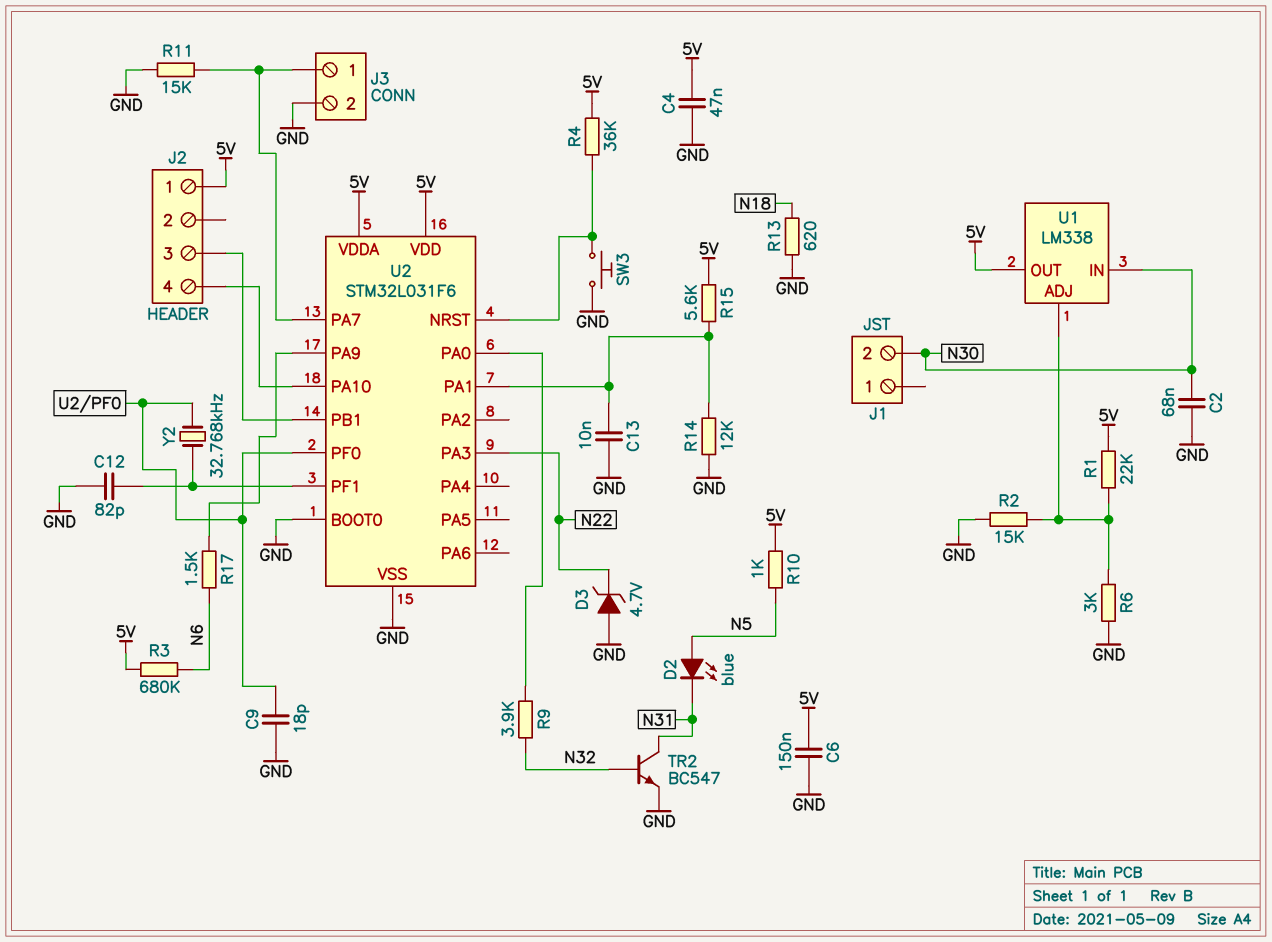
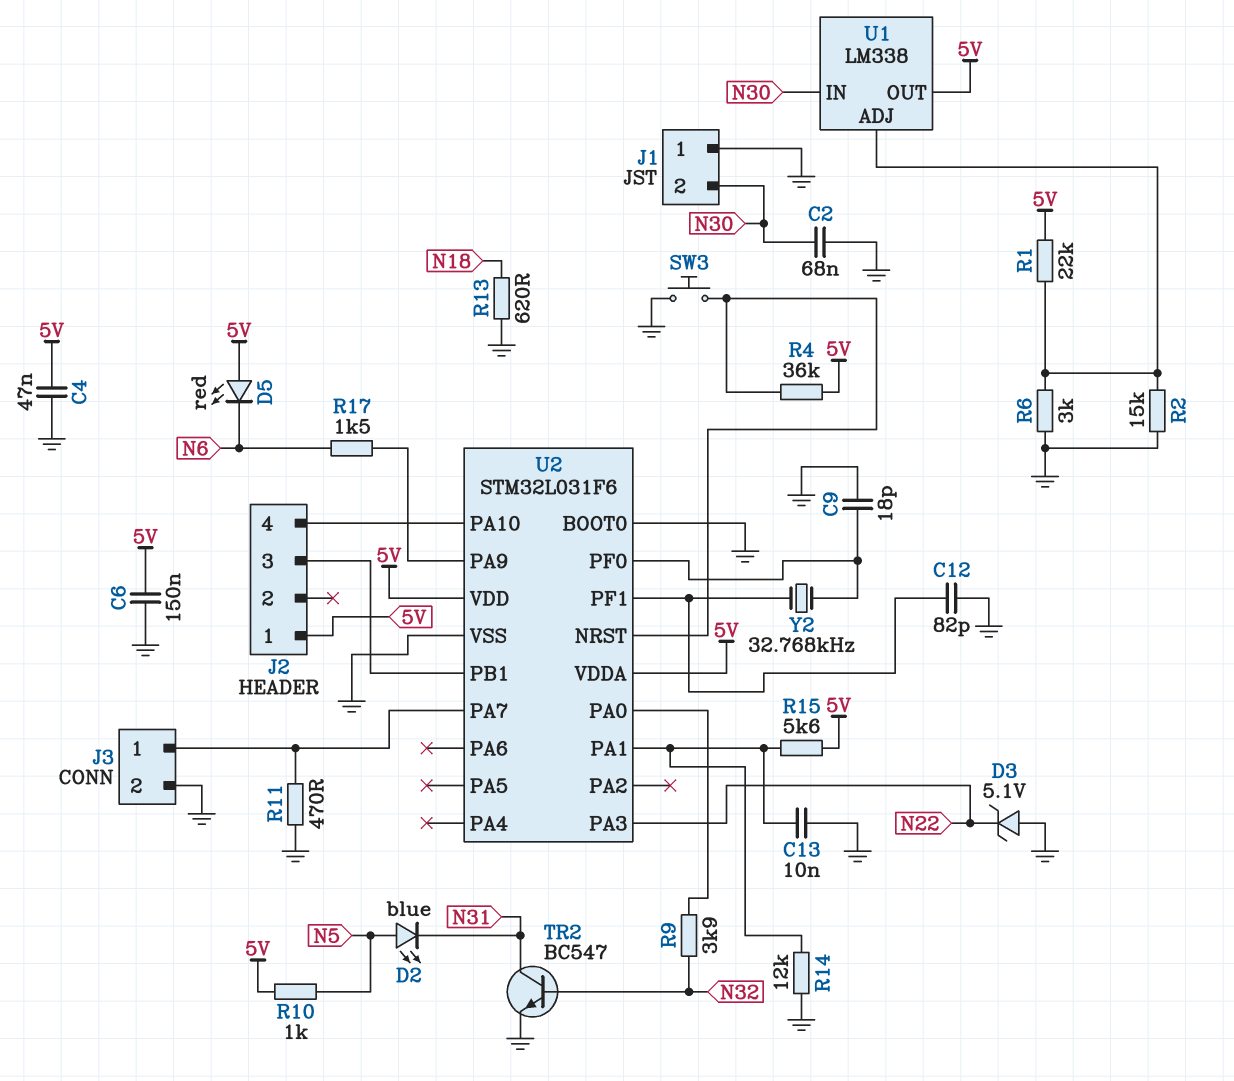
D3: zener 4.7V (A GND, K N22) -> zener 5.1V (A GND, K N22)
D5: none -> LED red (A 5V, K N6)
J1 pin 1: none -> GND
R3: 680k (5V, N6) -> none
R11: 15k (GND, J3/1) -> 470 (GND, J3/1)

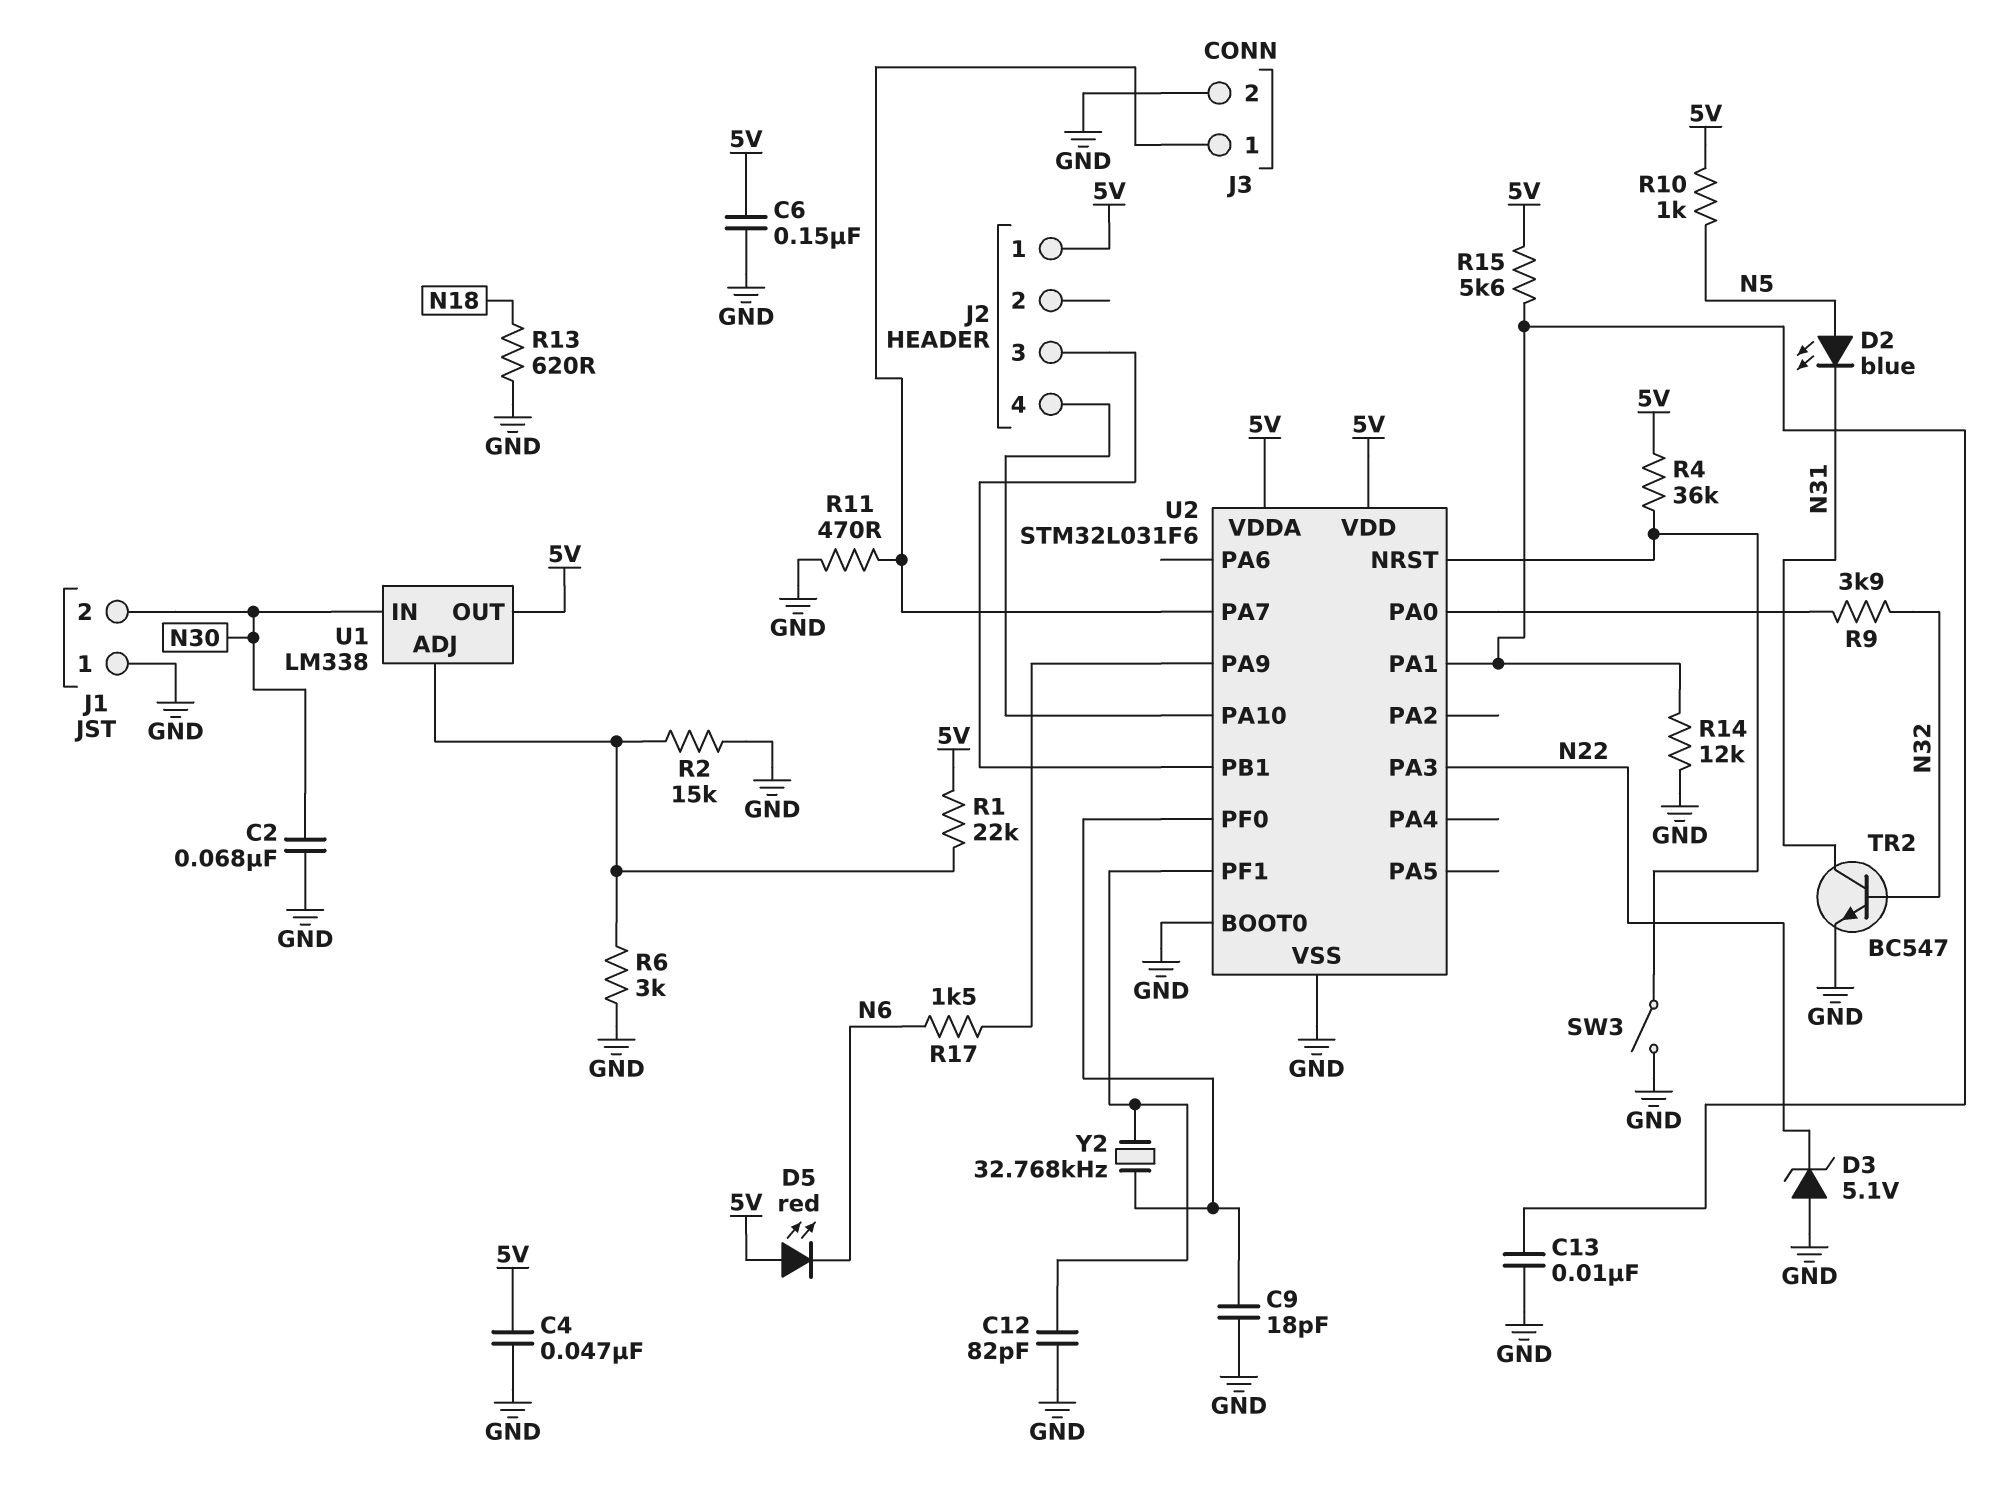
SW3: button (GND, U2/NRST) -> switch (GND, U2/NRST)

